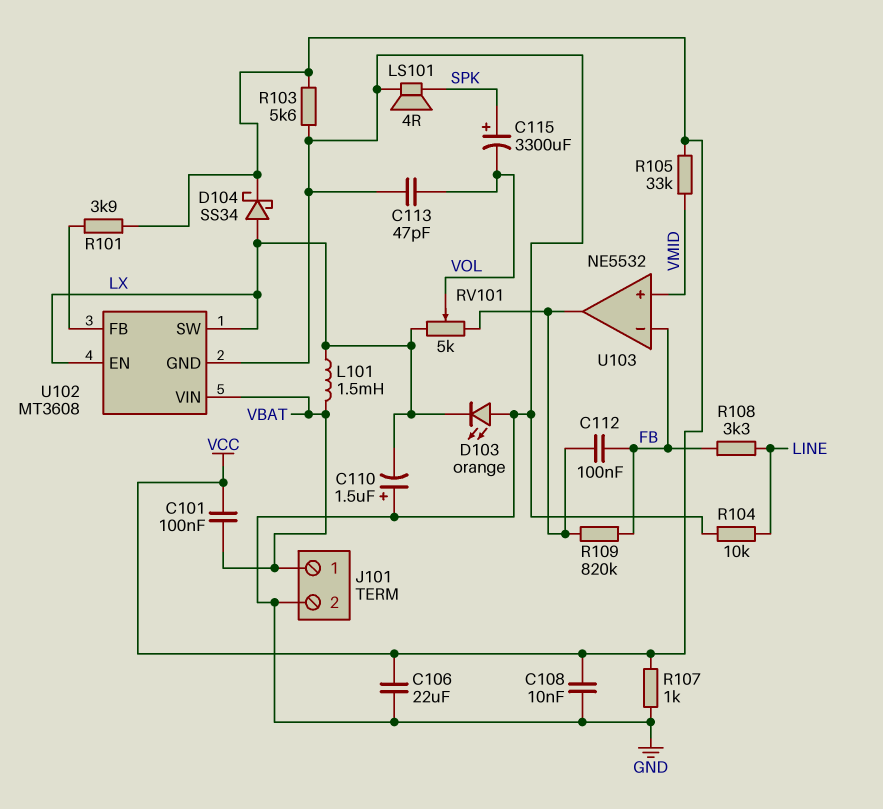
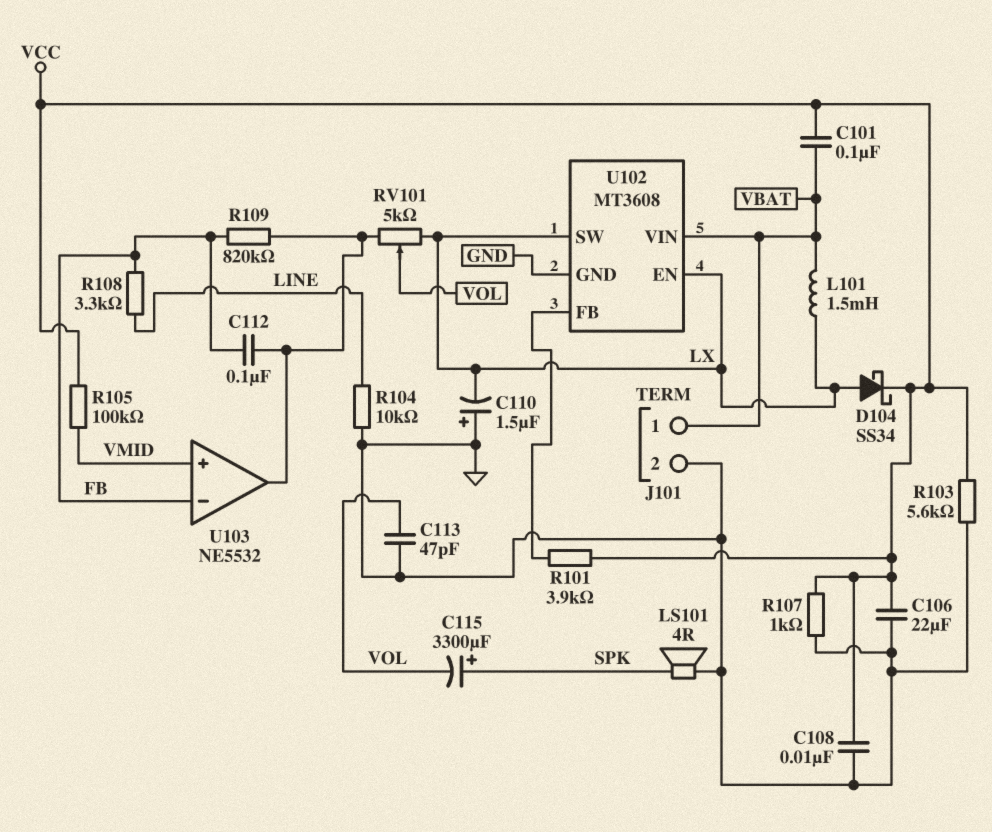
D103: LED orange (A GND, K LX) -> none
R105: 33k (VCC, VMID) -> 100k (VCC, VMID)

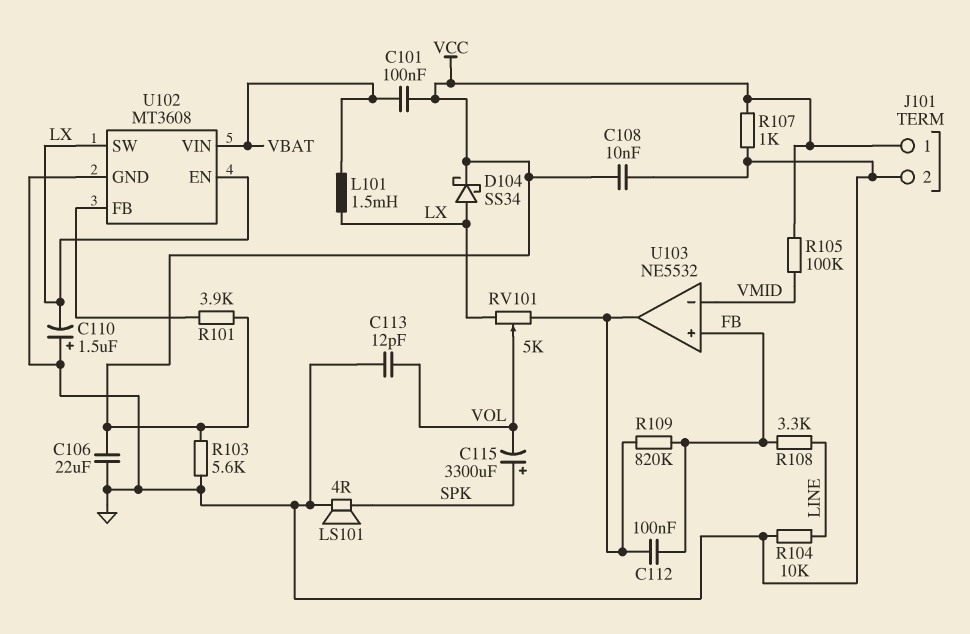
C113: 47pF (GND, VOL) -> 12pF (GND, VOL)
J101 pin 1: VBAT -> VCC
U103 pin in+: VMID -> FB
U103 pin in-: FB -> VMID

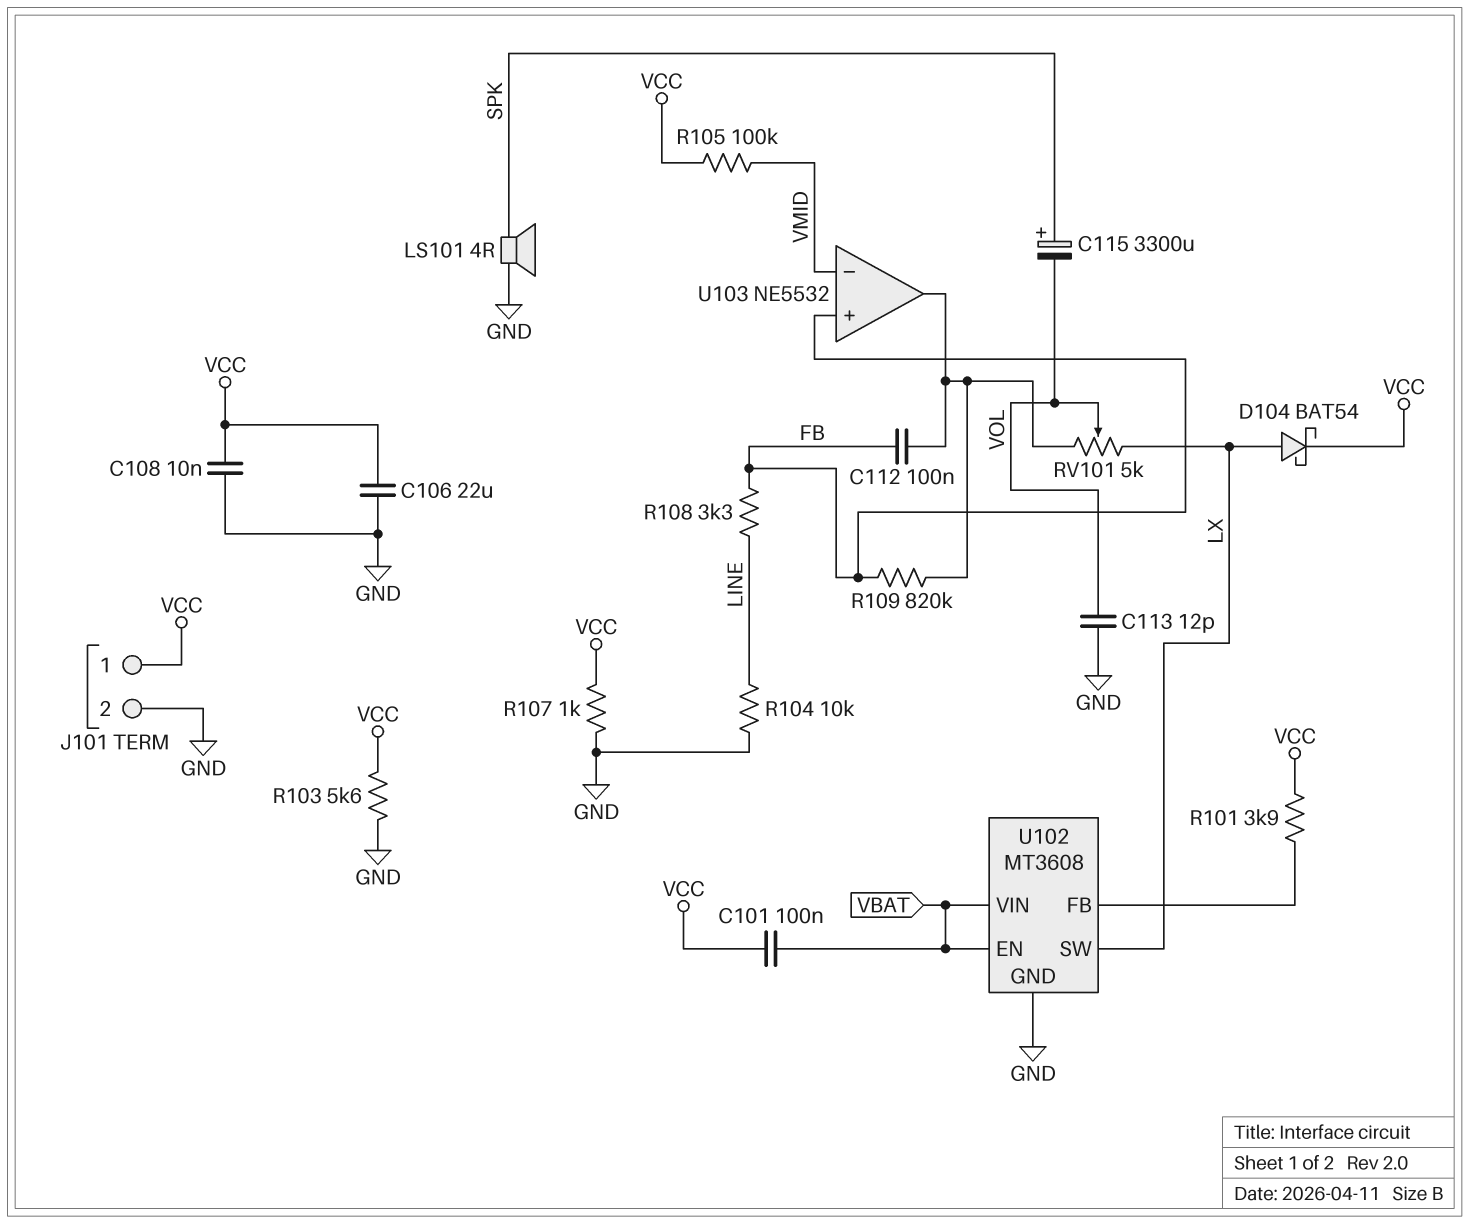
C110: 1.5uF (plus GND, minus LX) -> none
D104: schottky SS34 (A LX, K VCC) -> schottky BAT54 (A LX, K VCC)
L101: 1.5mH (LX, VBAT) -> none
U102 pin EN: LX -> VBAT

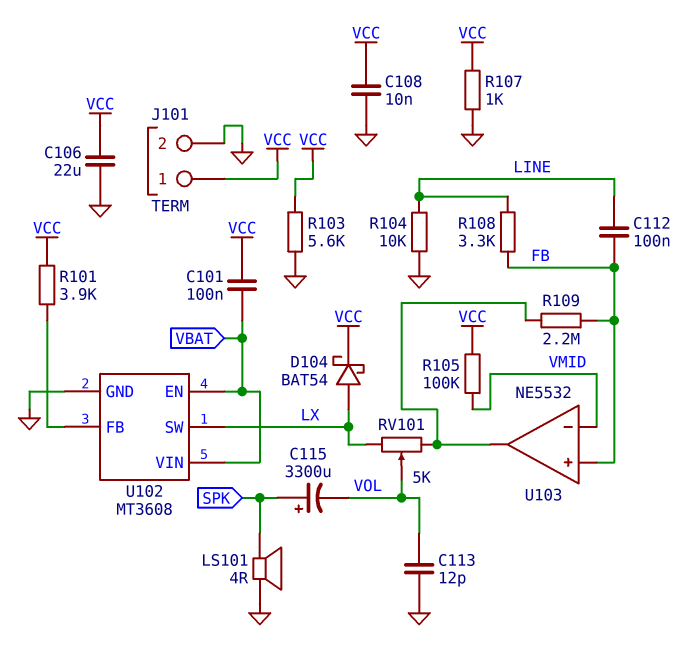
C112: 100nF (FB, U103/out) -> 100nF (FB, LINE)
R109: 820k (FB, U103/out) -> 2.2M (FB, U103/out)

